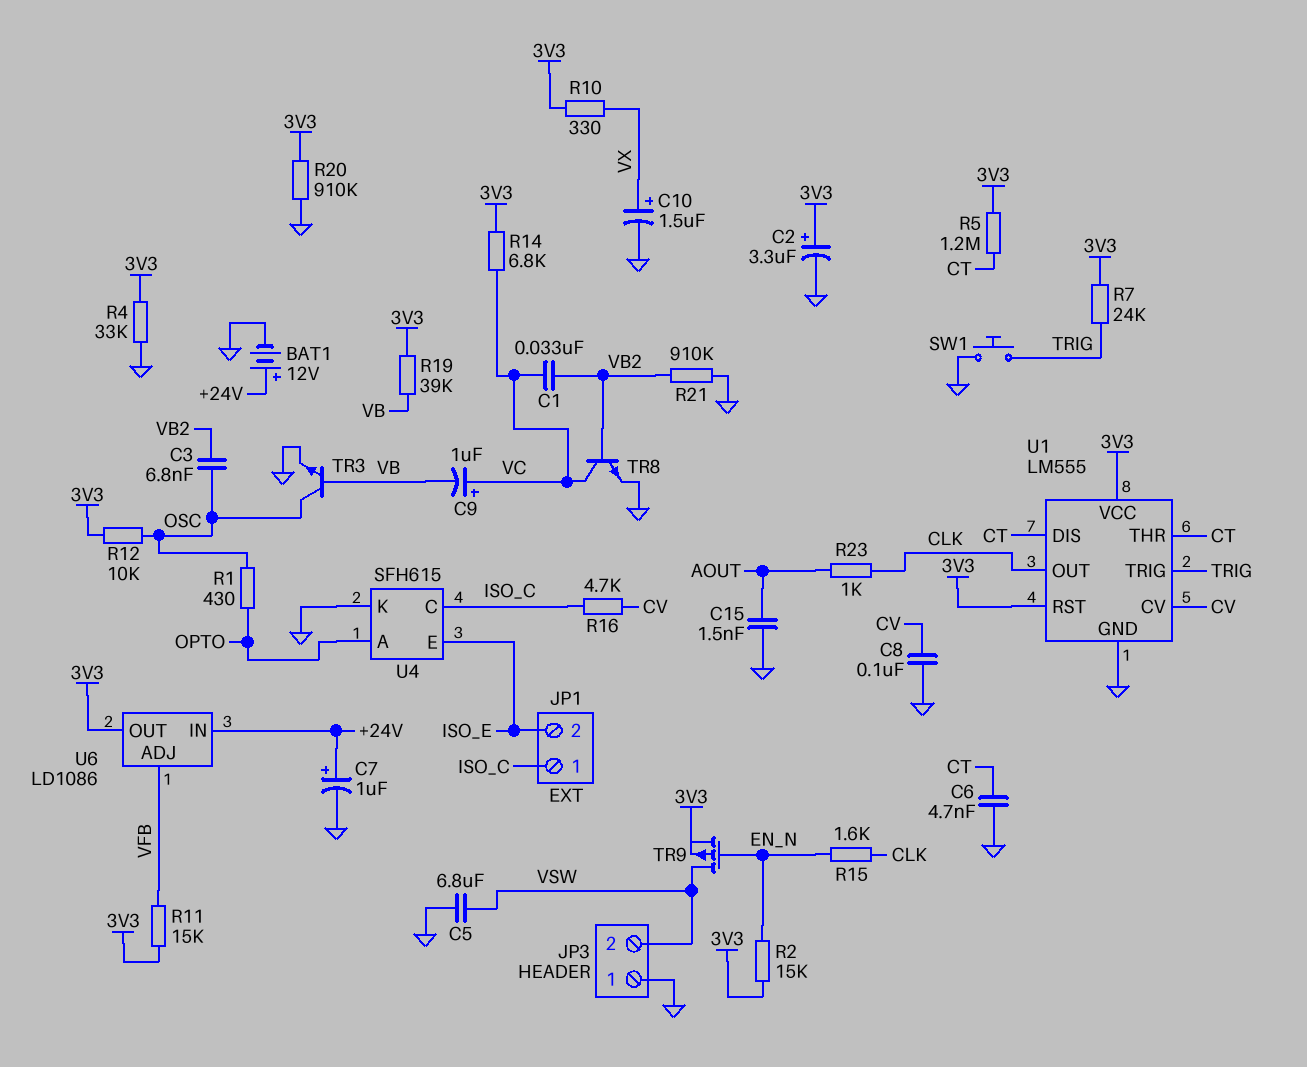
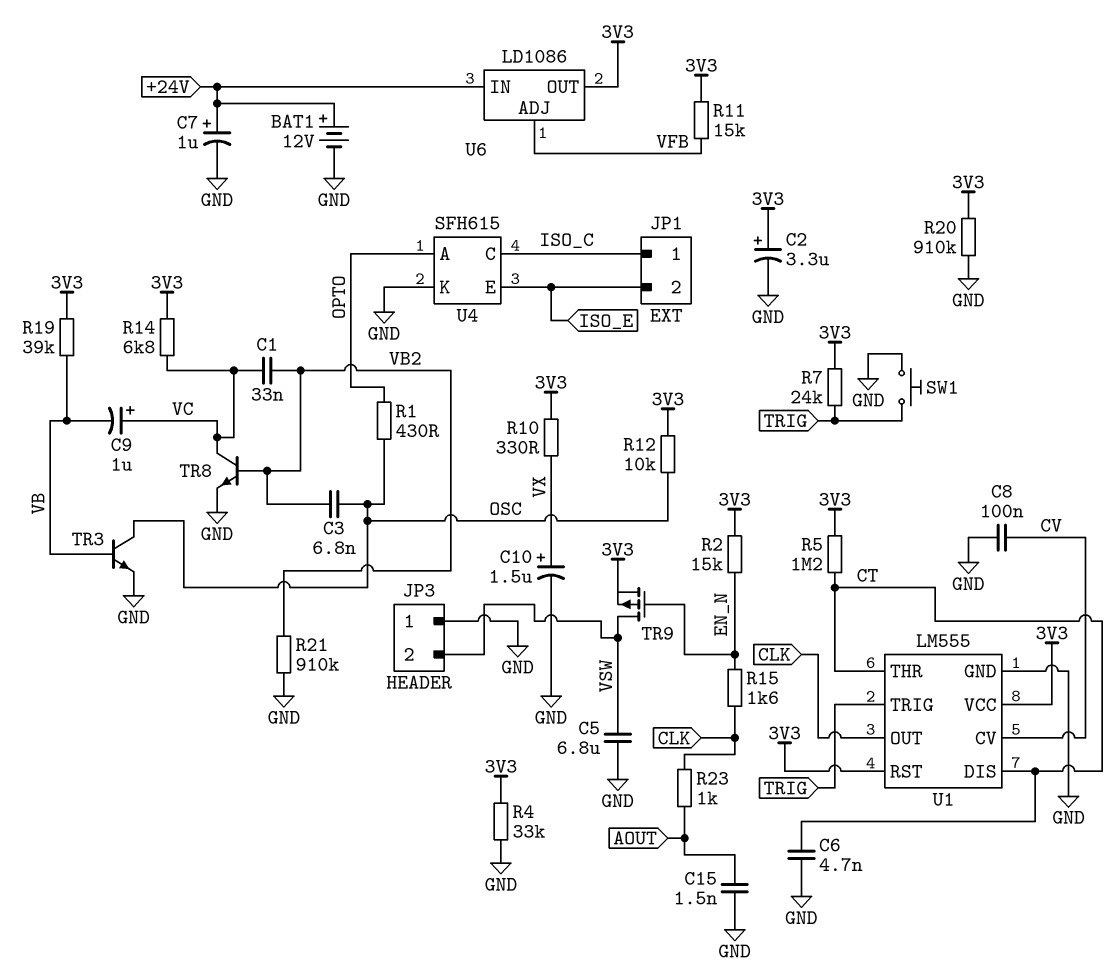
R16: 4.7k (CV, ISO_C) -> none

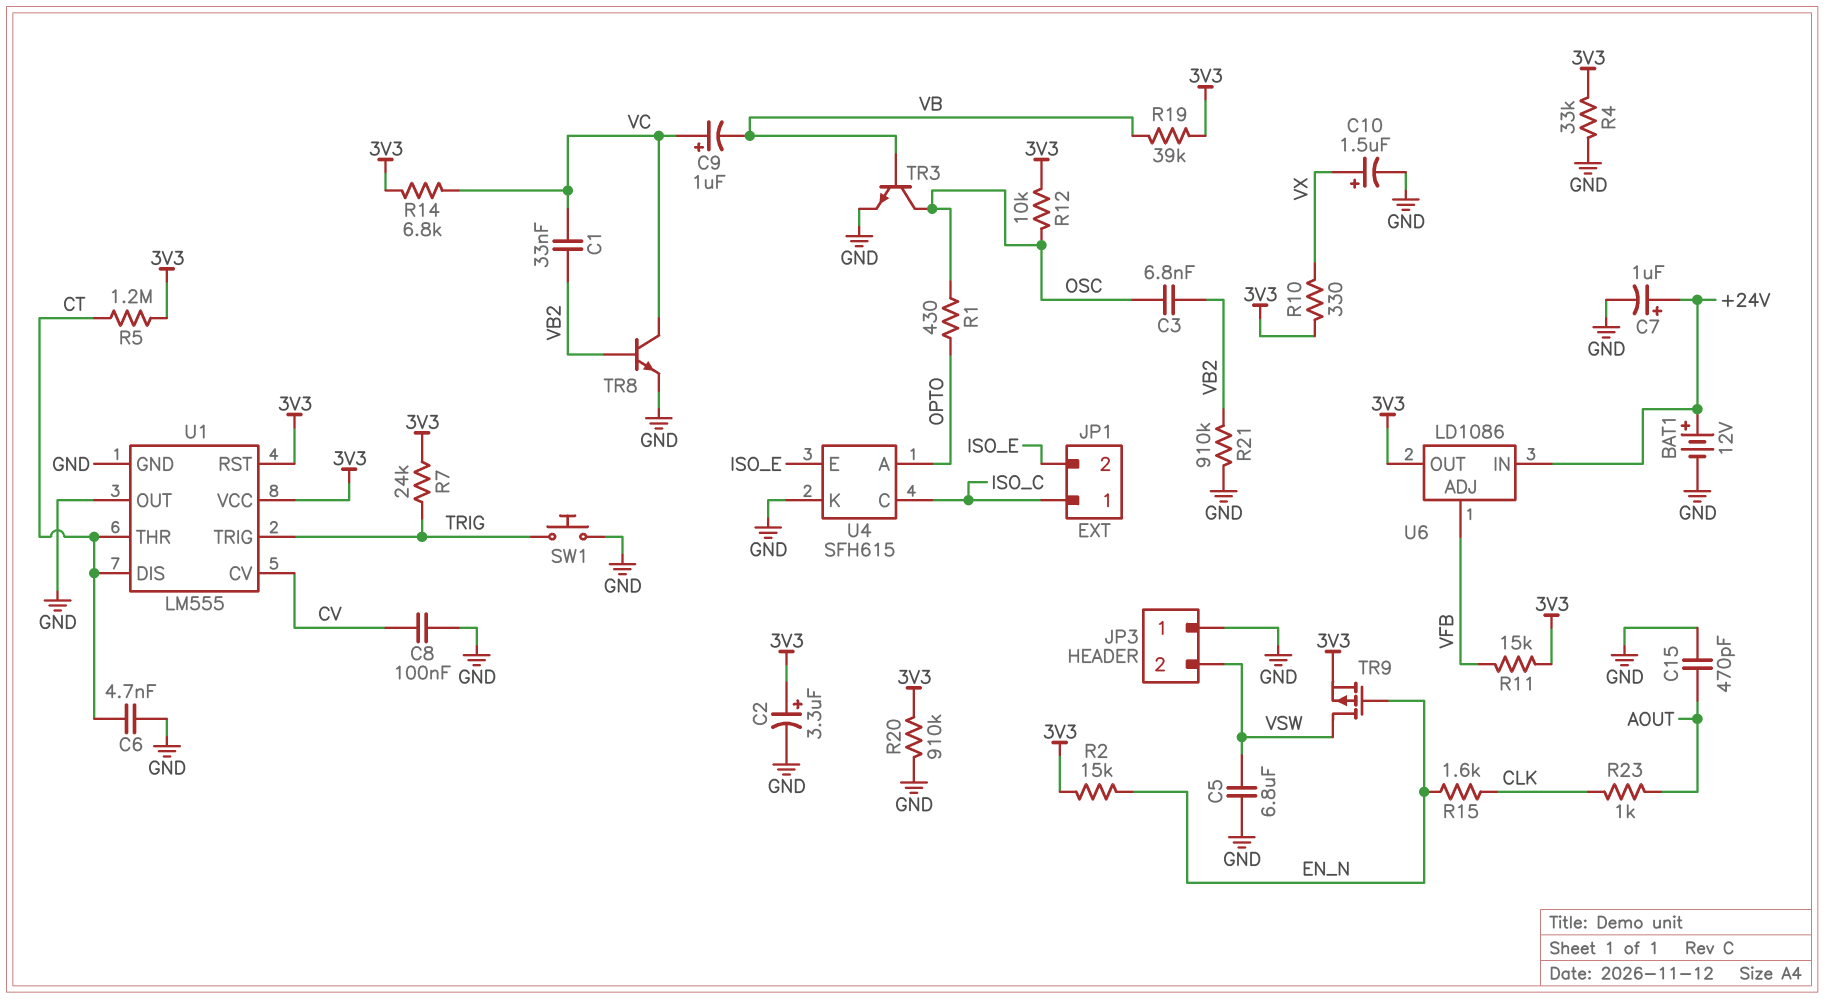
C15: 1.5nF (AOUT, GND) -> 470pF (AOUT, GND)
U1 pin OUT: CLK -> GND

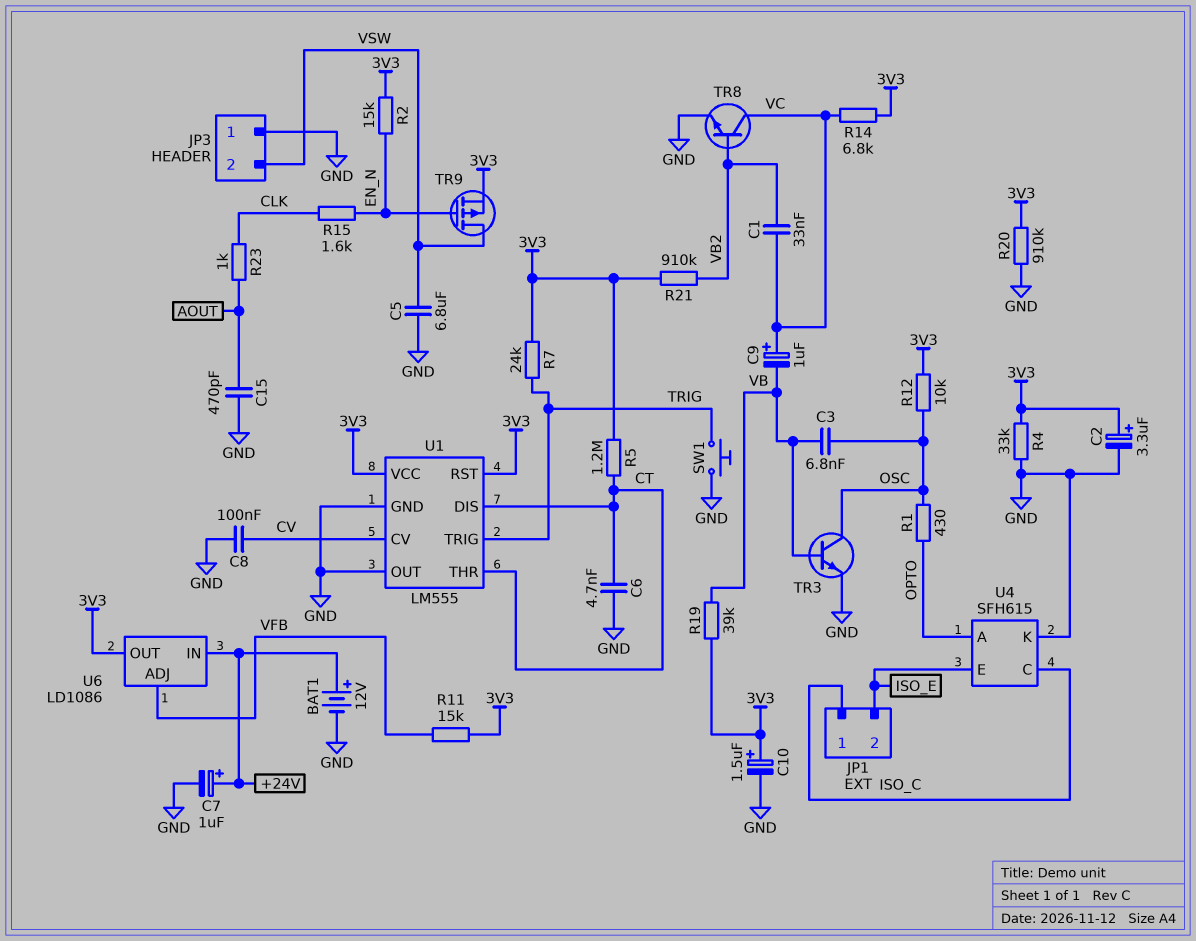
C3: 6.8nF (OSC, VB2) -> 6.8nF (OSC, VB)
C10: 1.5uF (plus VX, minus GND) -> 1.5uF (plus 3V3, minus GND)
R10: 330 (3V3, VX) -> none
R21: 910k (GND, VB2) -> 910k (3V3, VB2)

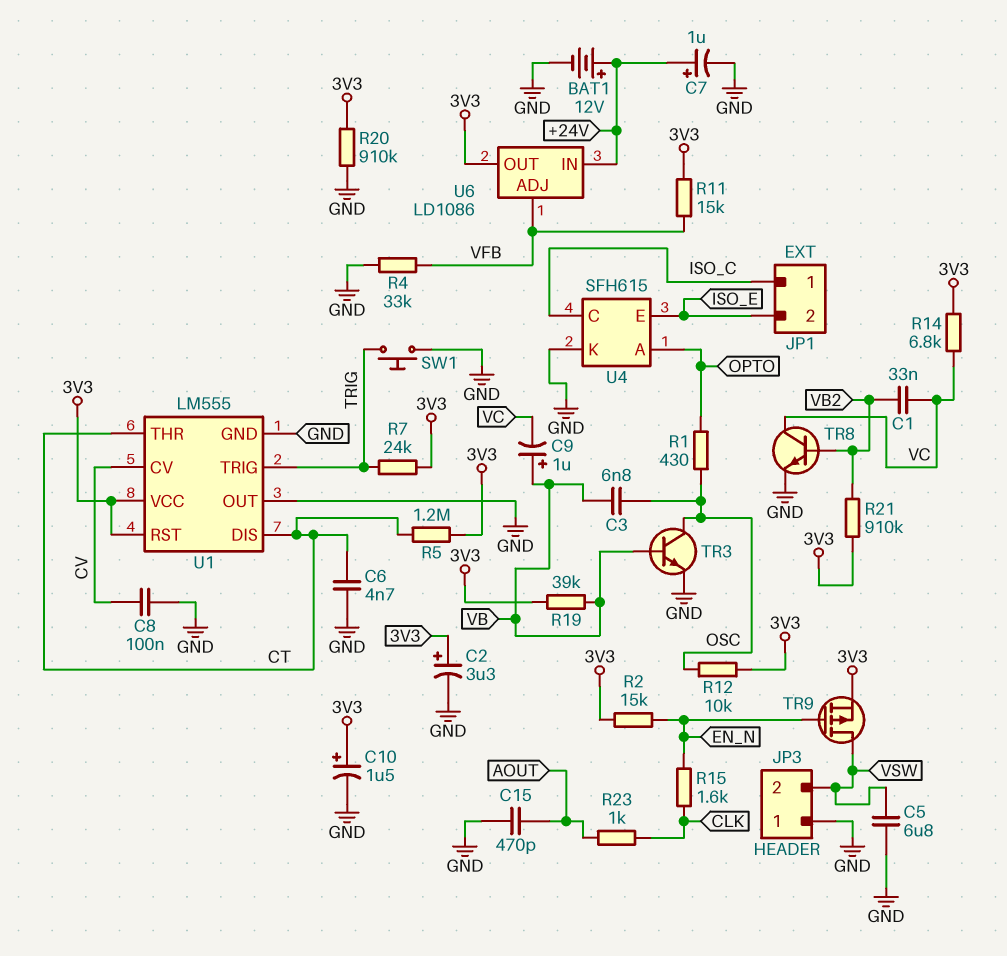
C9: 1uF (plus VC, minus VB) -> 1uF (plus VB, minus VC)
R4: 33k (3V3, GND) -> 33k (GND, VFB)

